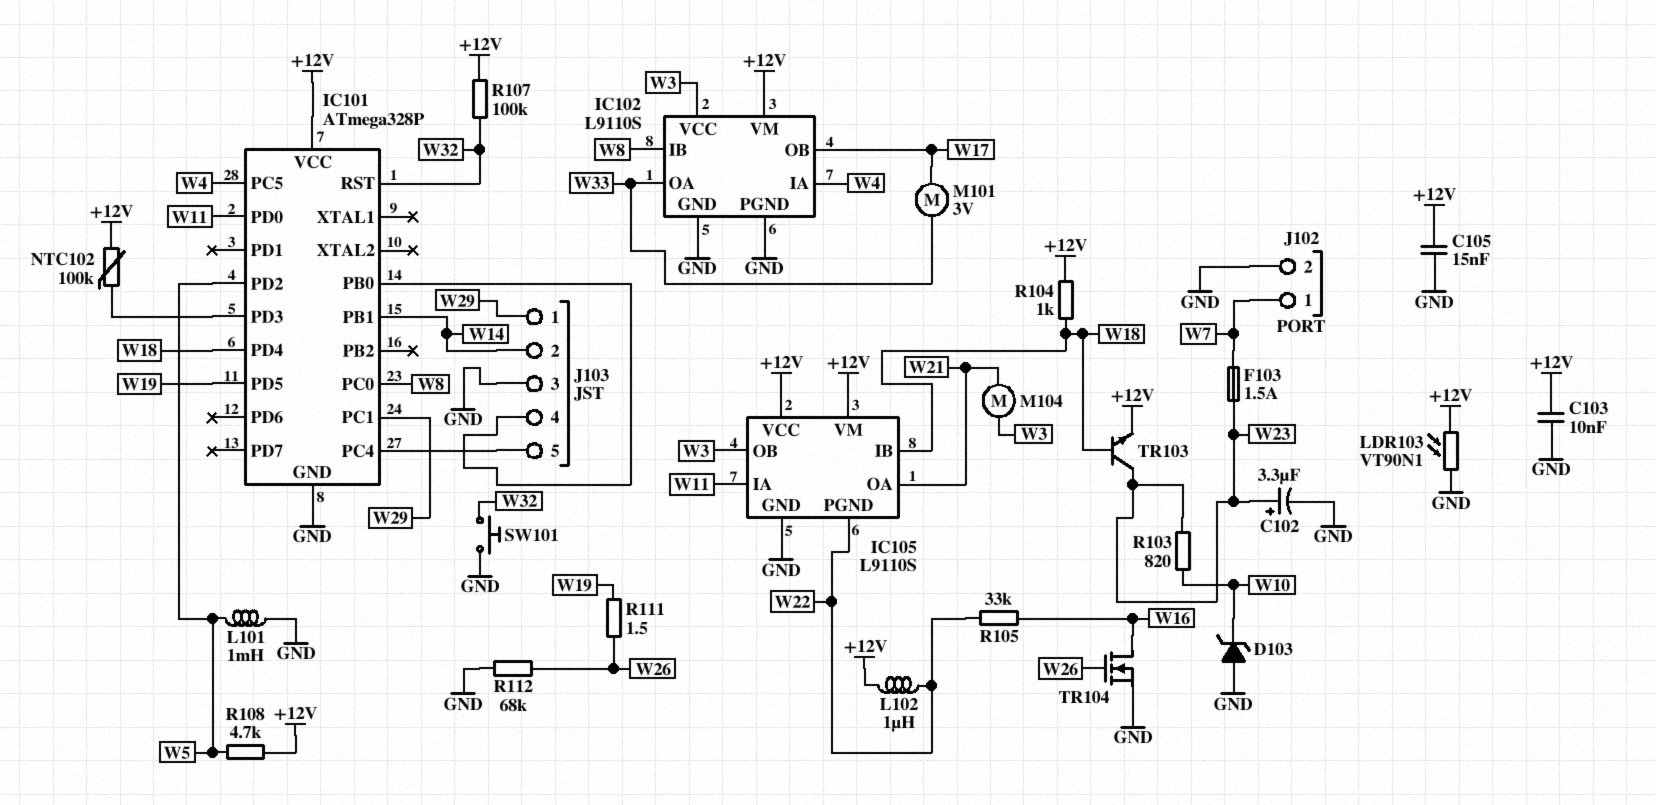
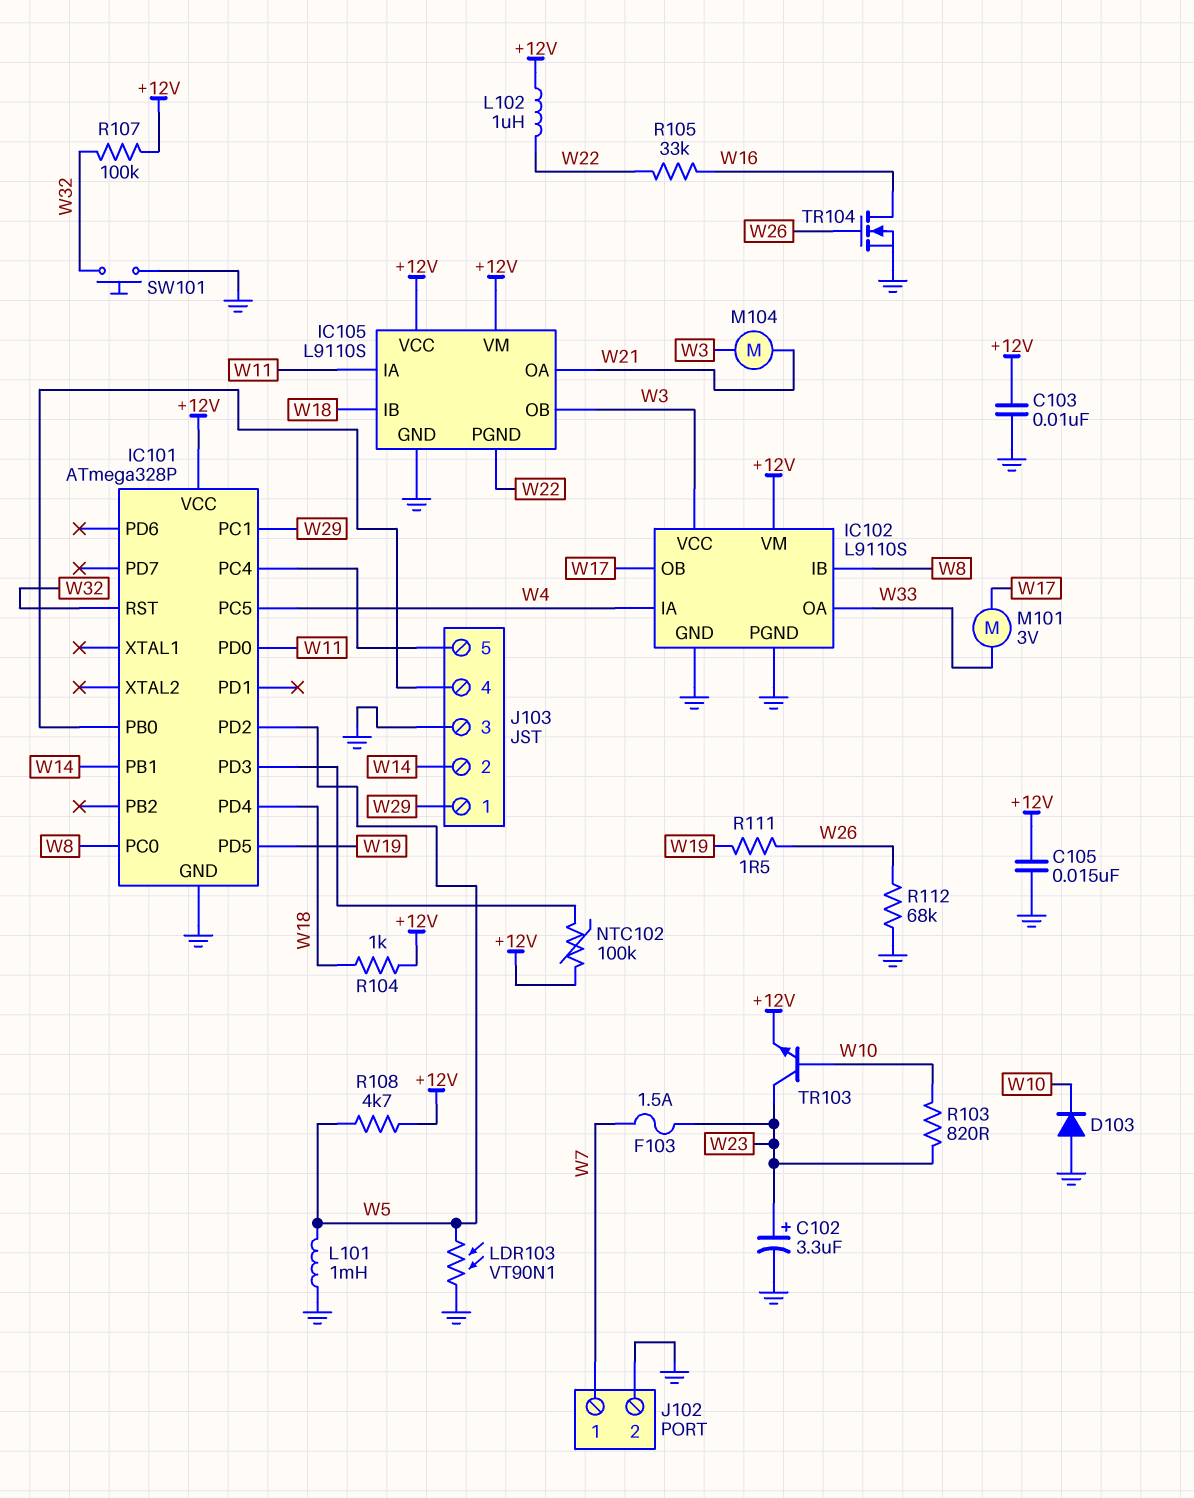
D103: zener (A GND, K W10) -> diode (A GND, K W10)
LDR103: VT90N1 (+12V, GND) -> VT90N1 (GND, W5)
TR103: NPN (B W18, C W23, E +12V) -> NPN (B W10, C W23, E +12V)

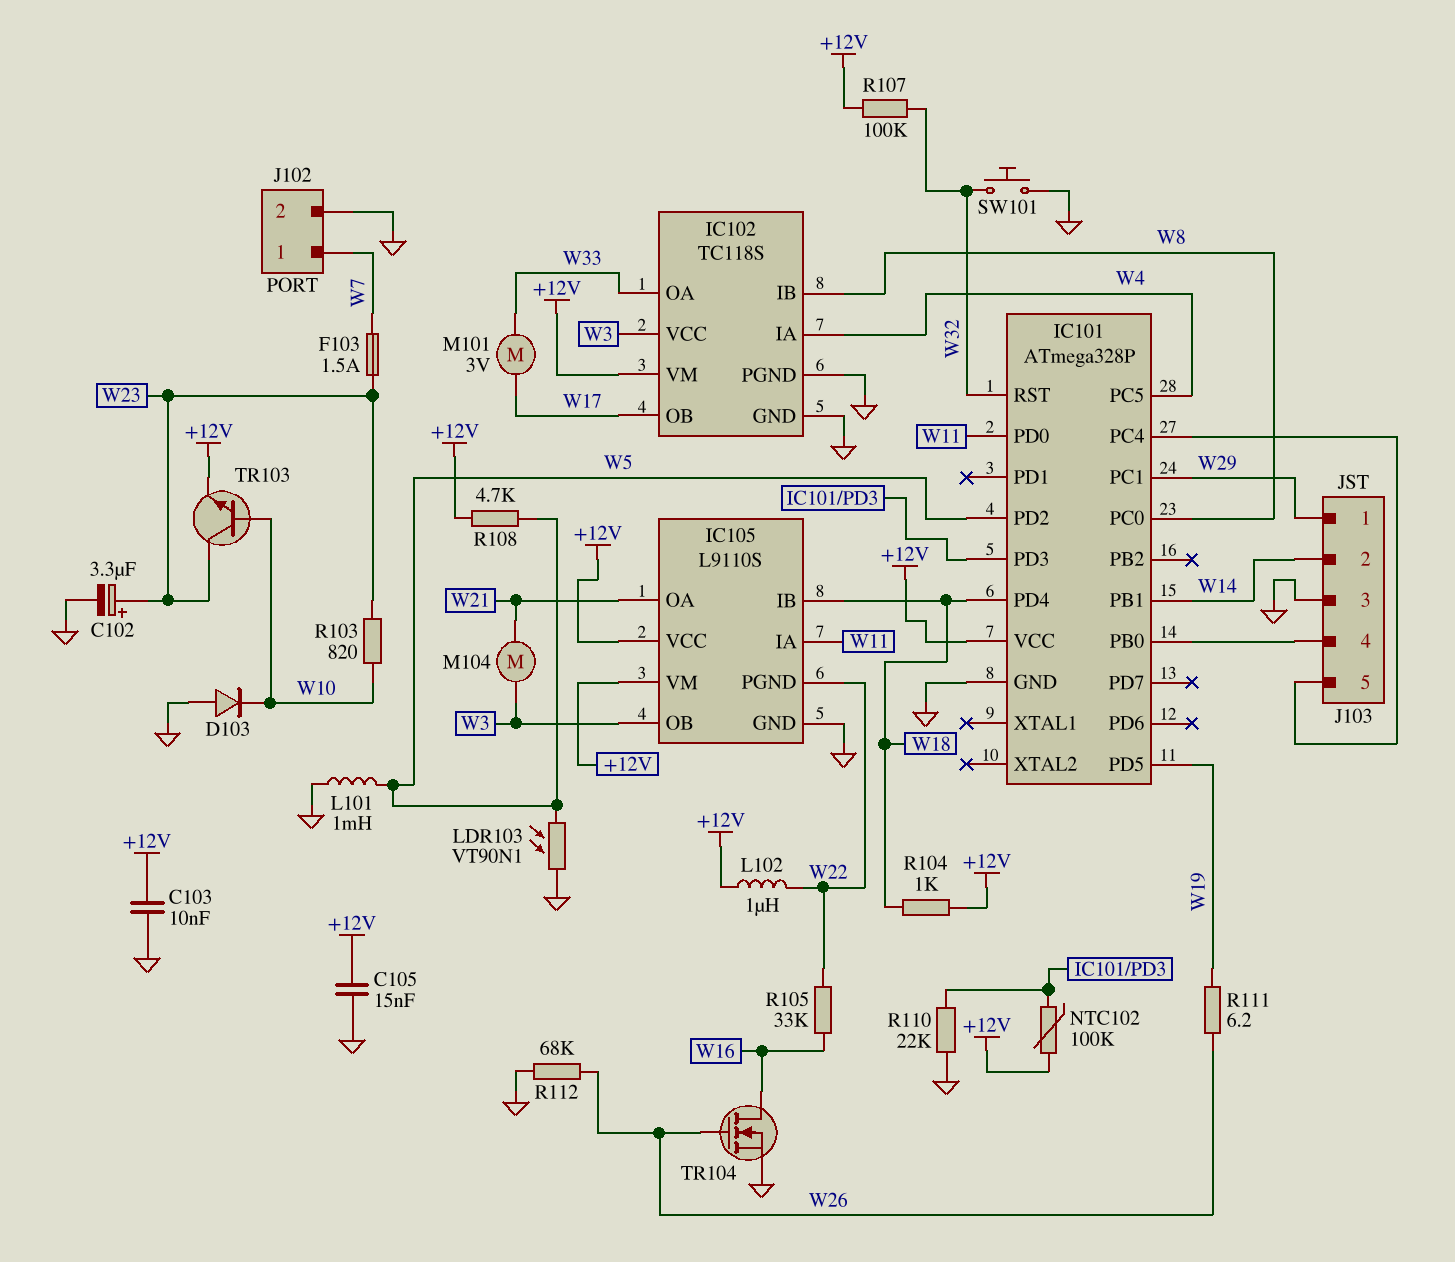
IC102: L9110S -> TC118S
R110: none -> 22k (GND, IC101/PD3)
R111: 1.5 (W19, W26) -> 6.2 (W19, W26)

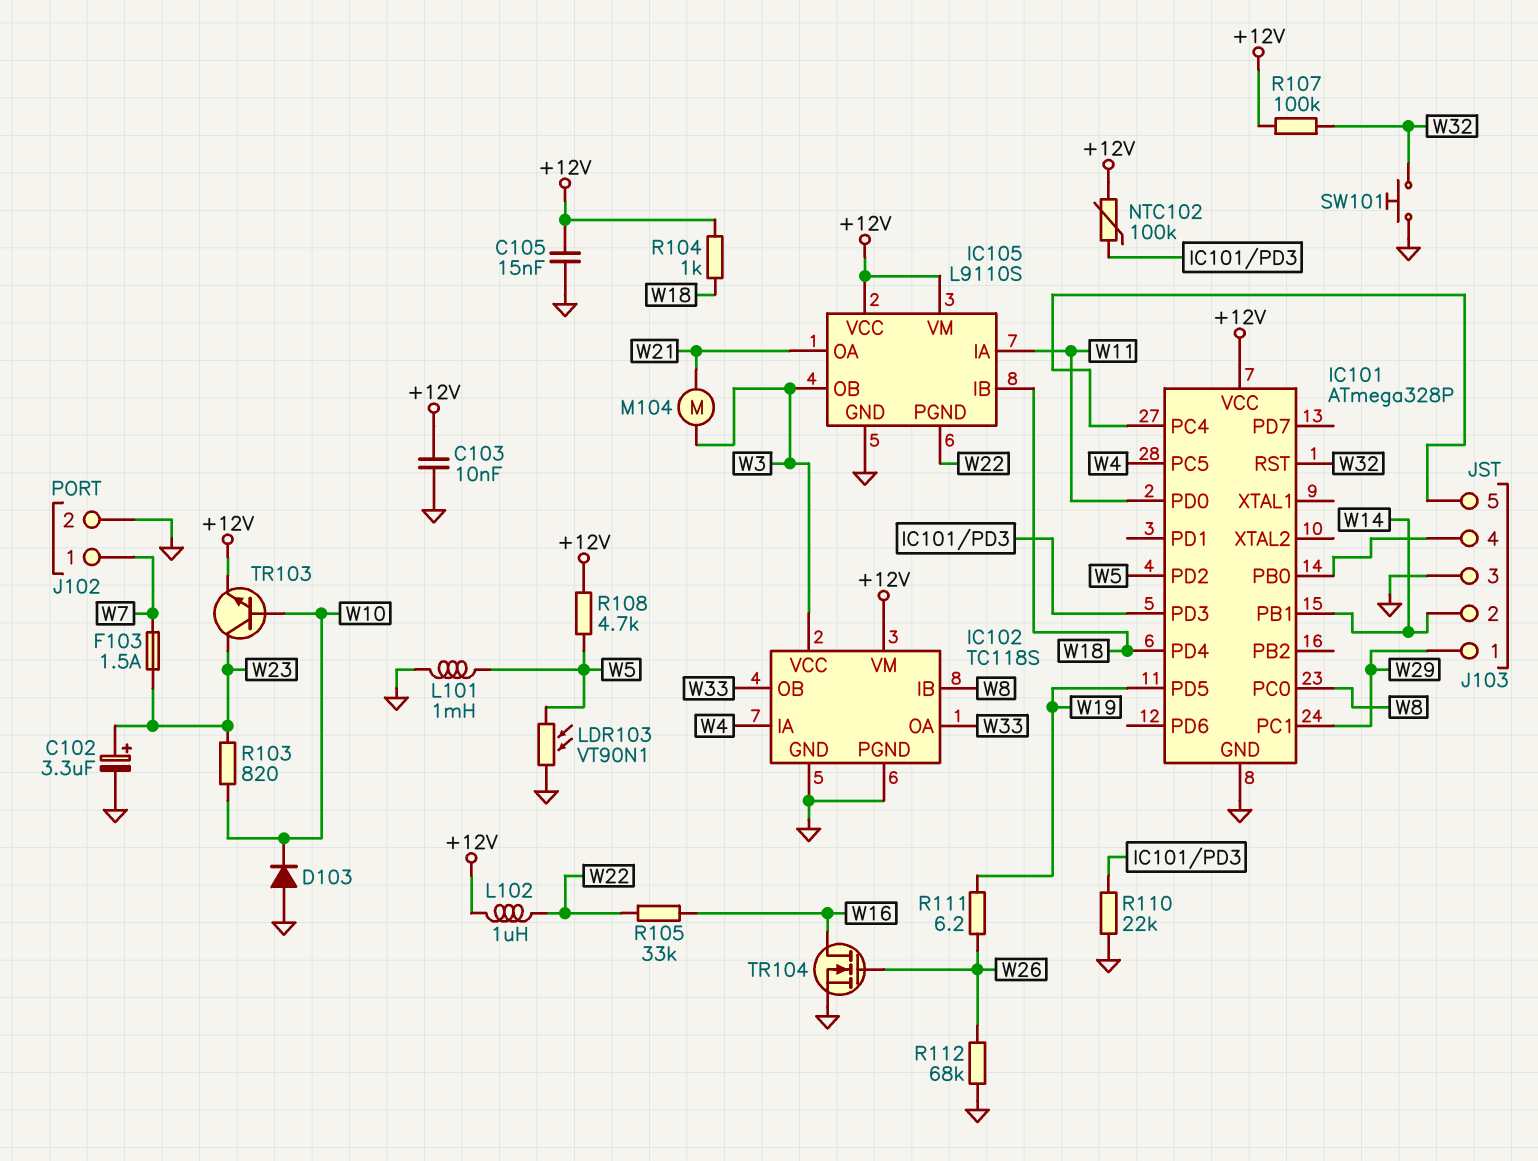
IC102 pin OB: W17 -> W33
M101: motor 3V (W17, W33) -> none

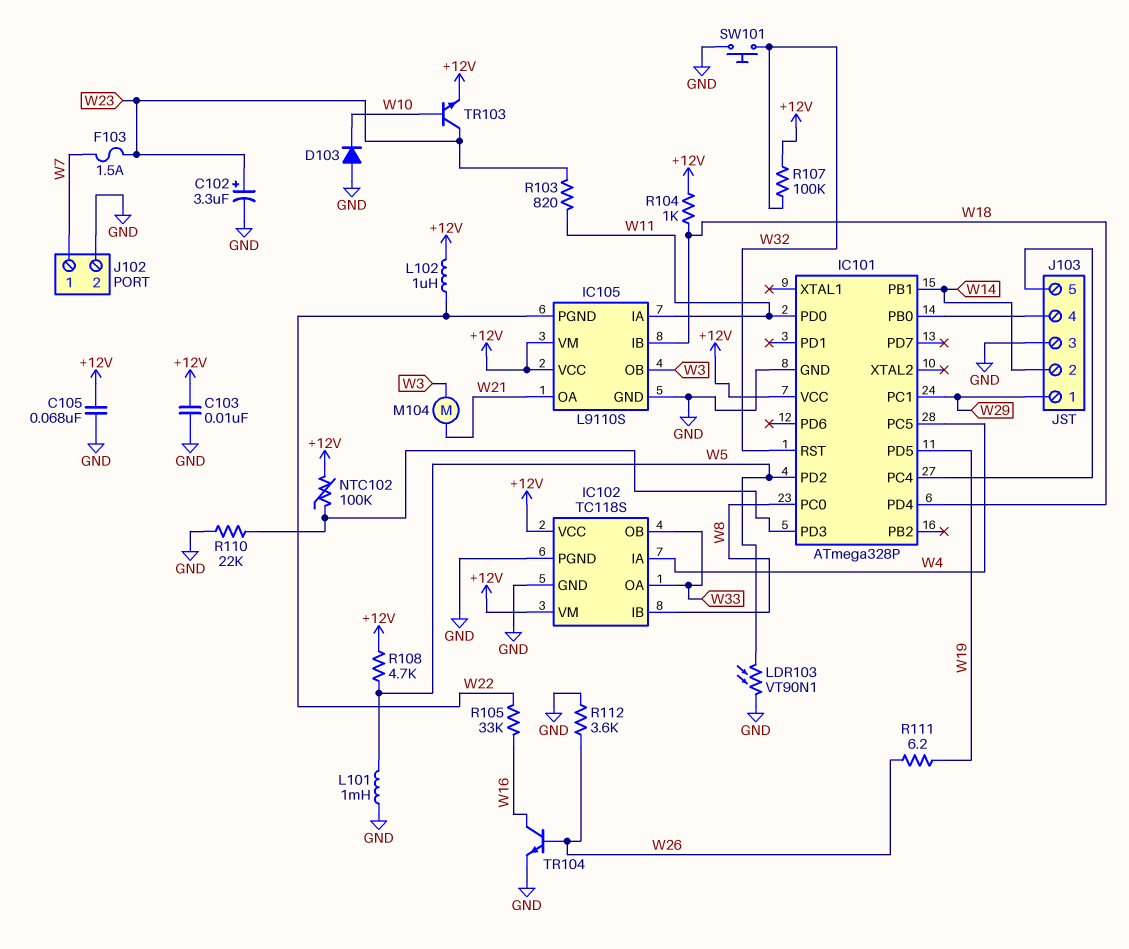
C105: 15nF (+12V, GND) -> 68nF (+12V, GND)
IC102 pin VCC: W3 -> +12V
R103: 820 (W10, W23) -> 820 (W11, W23)
R112: 68k (GND, W26) -> 3.6k (GND, W26)
TR104: NMOS (G W26, D W16, S GND) -> NPN (B W26, C W16, E GND)

